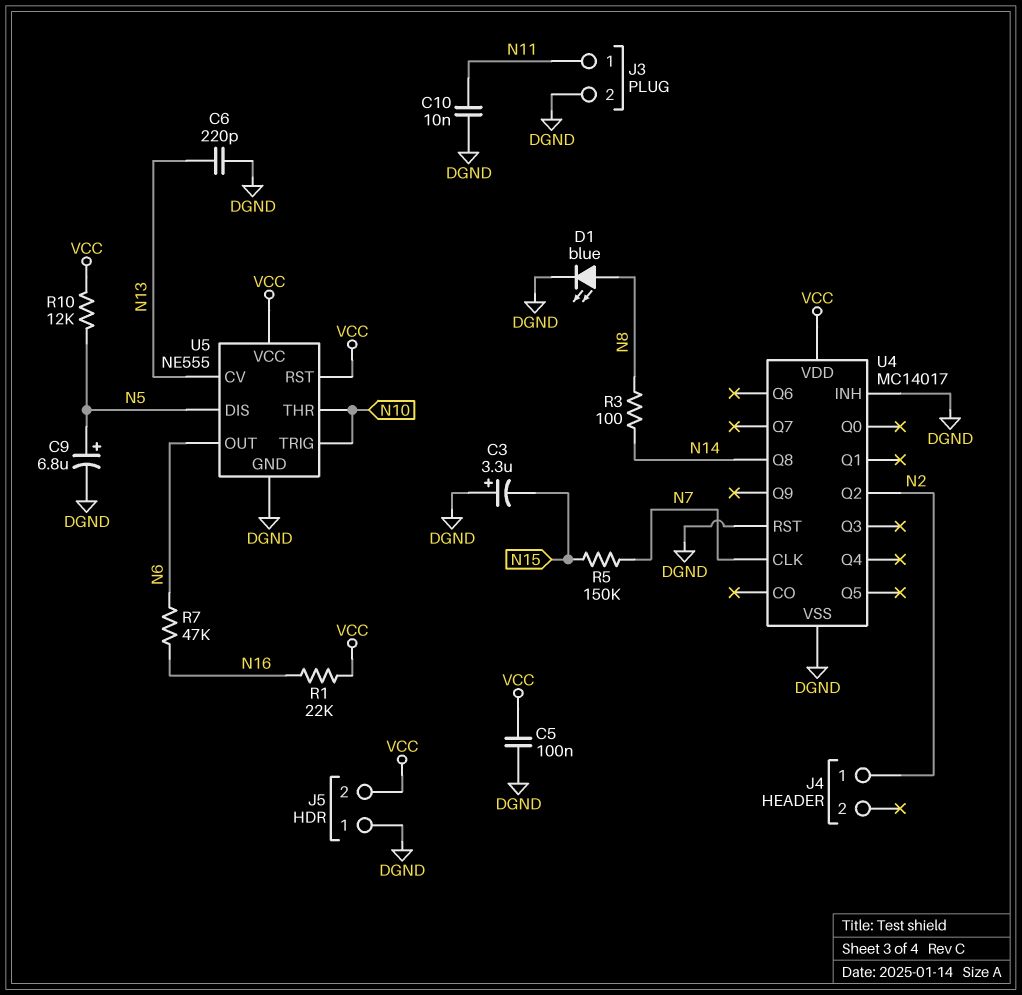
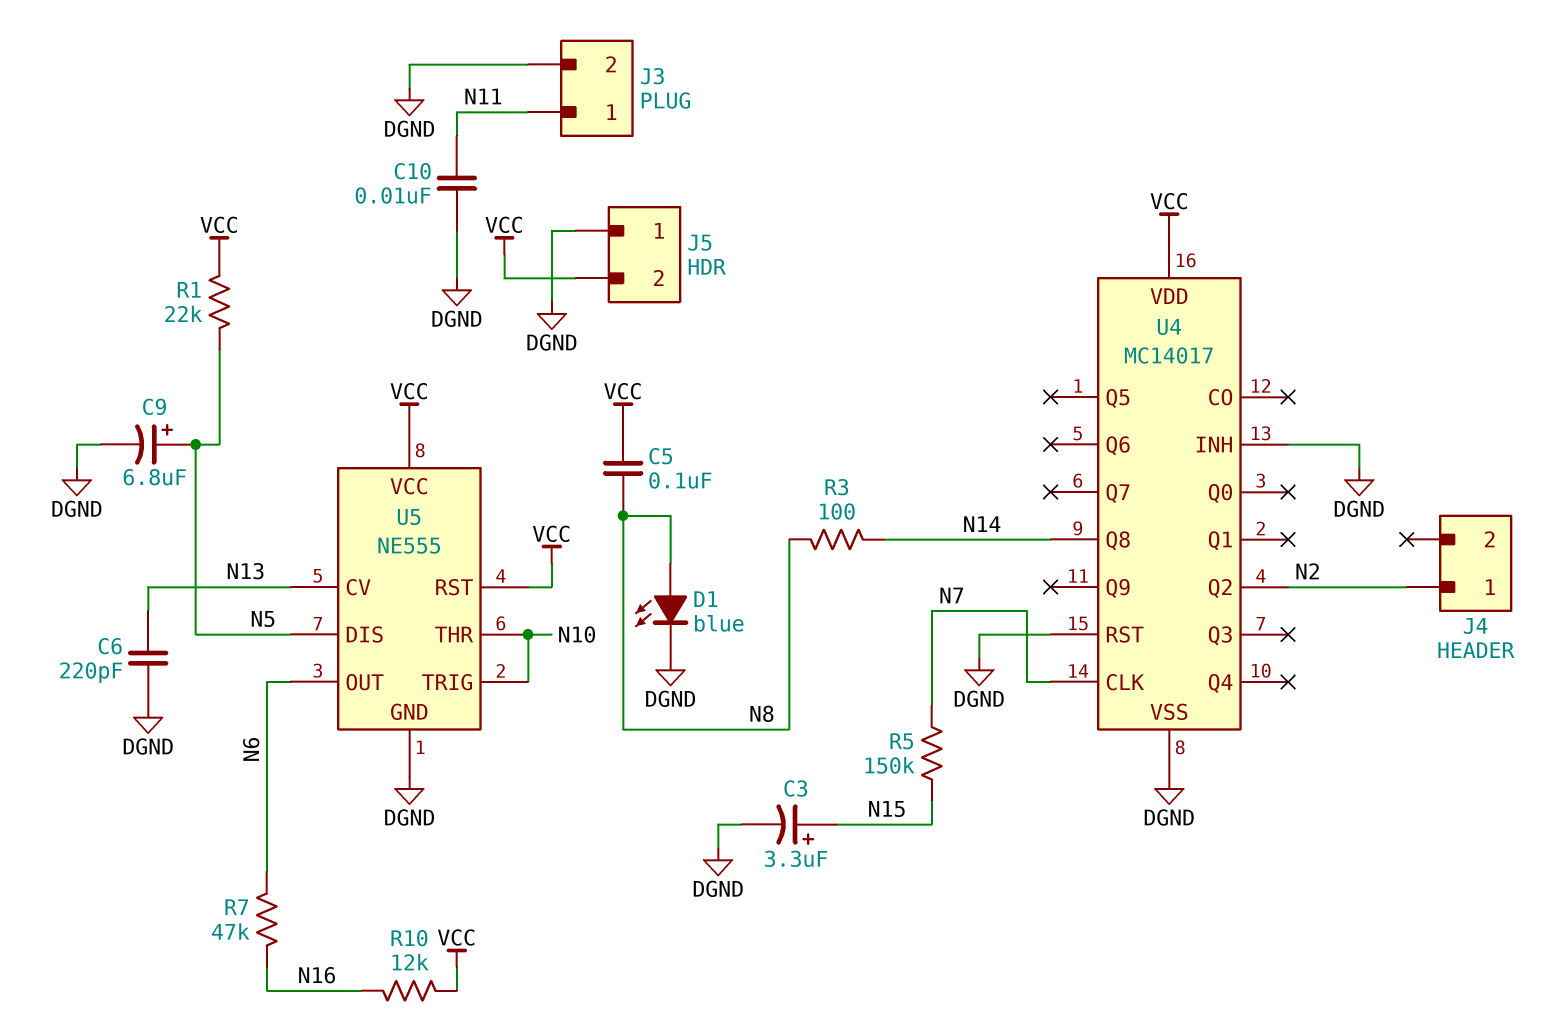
C3: 3.3uF (plus DGND, minus N15) -> 3.3uF (plus N15, minus DGND)
C5: 100nF (DGND, VCC) -> 100nF (N8, VCC)
R1: 22k (N16, VCC) -> 22k (N5, VCC)
R10: 12k (N5, VCC) -> 12k (N16, VCC)

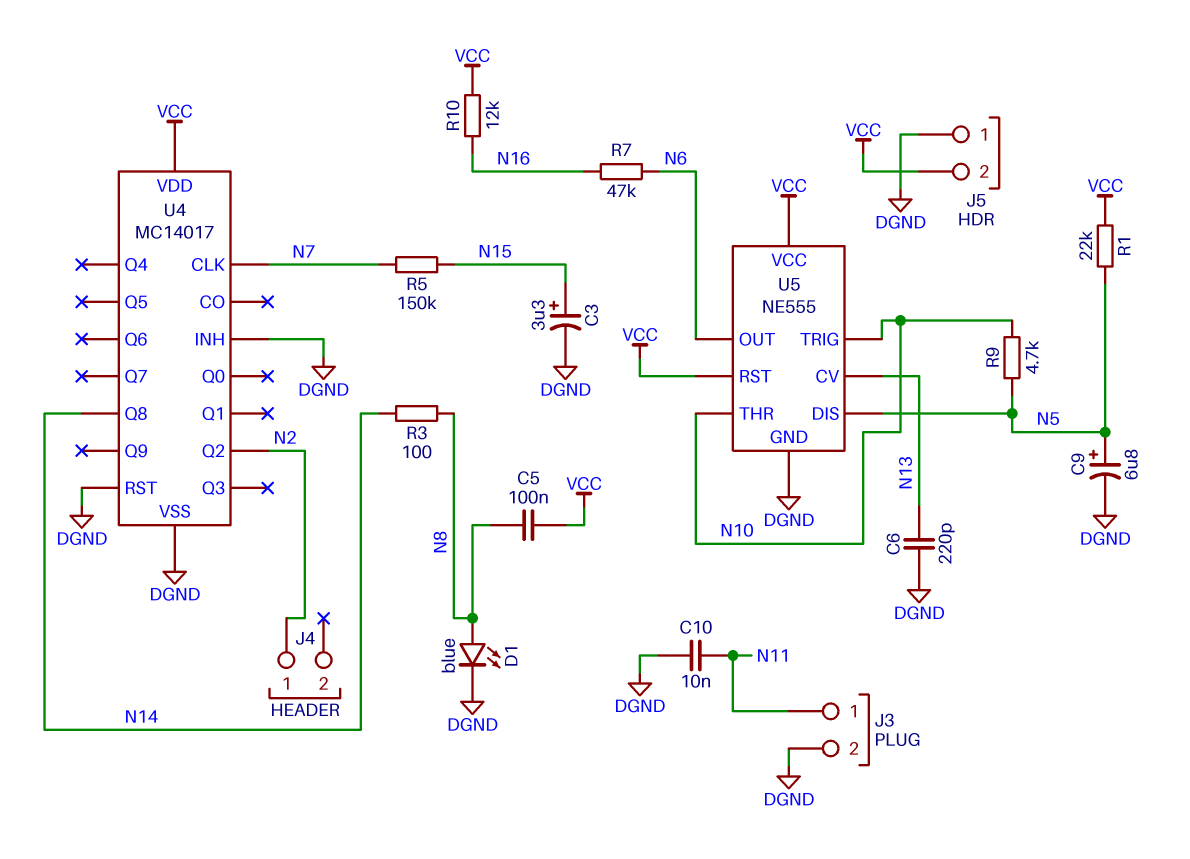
R9: none -> 4.7k (N5, N10)

